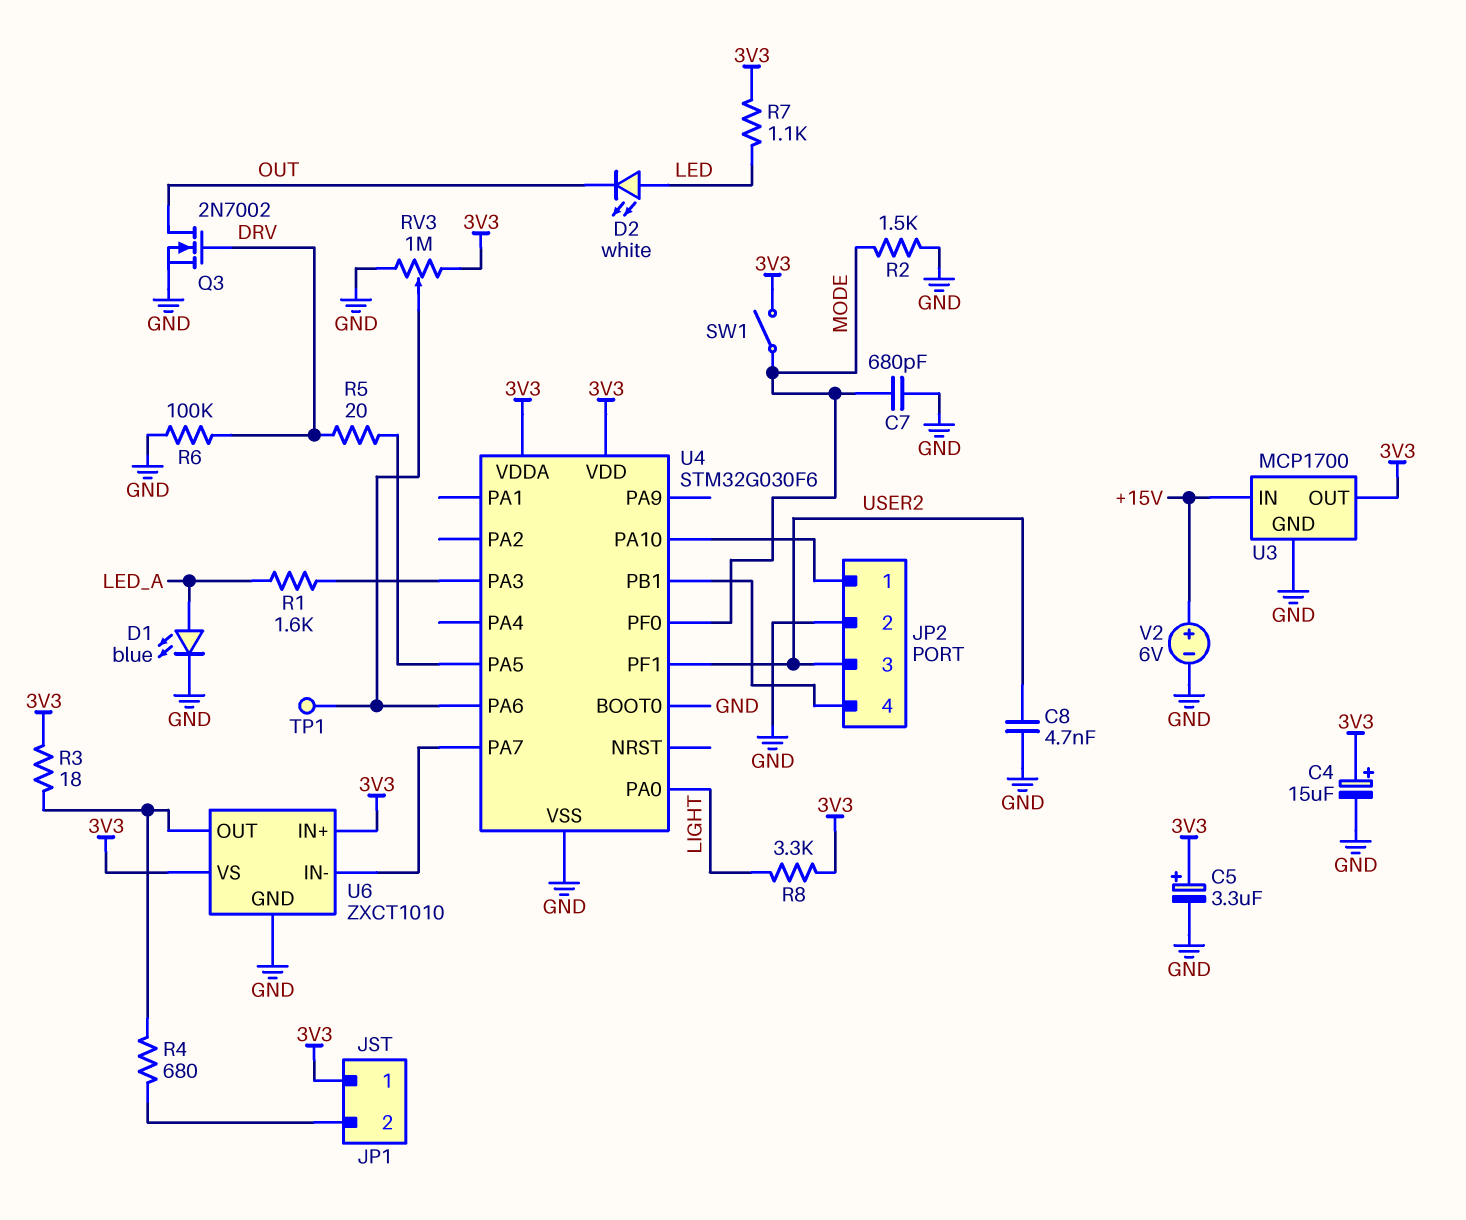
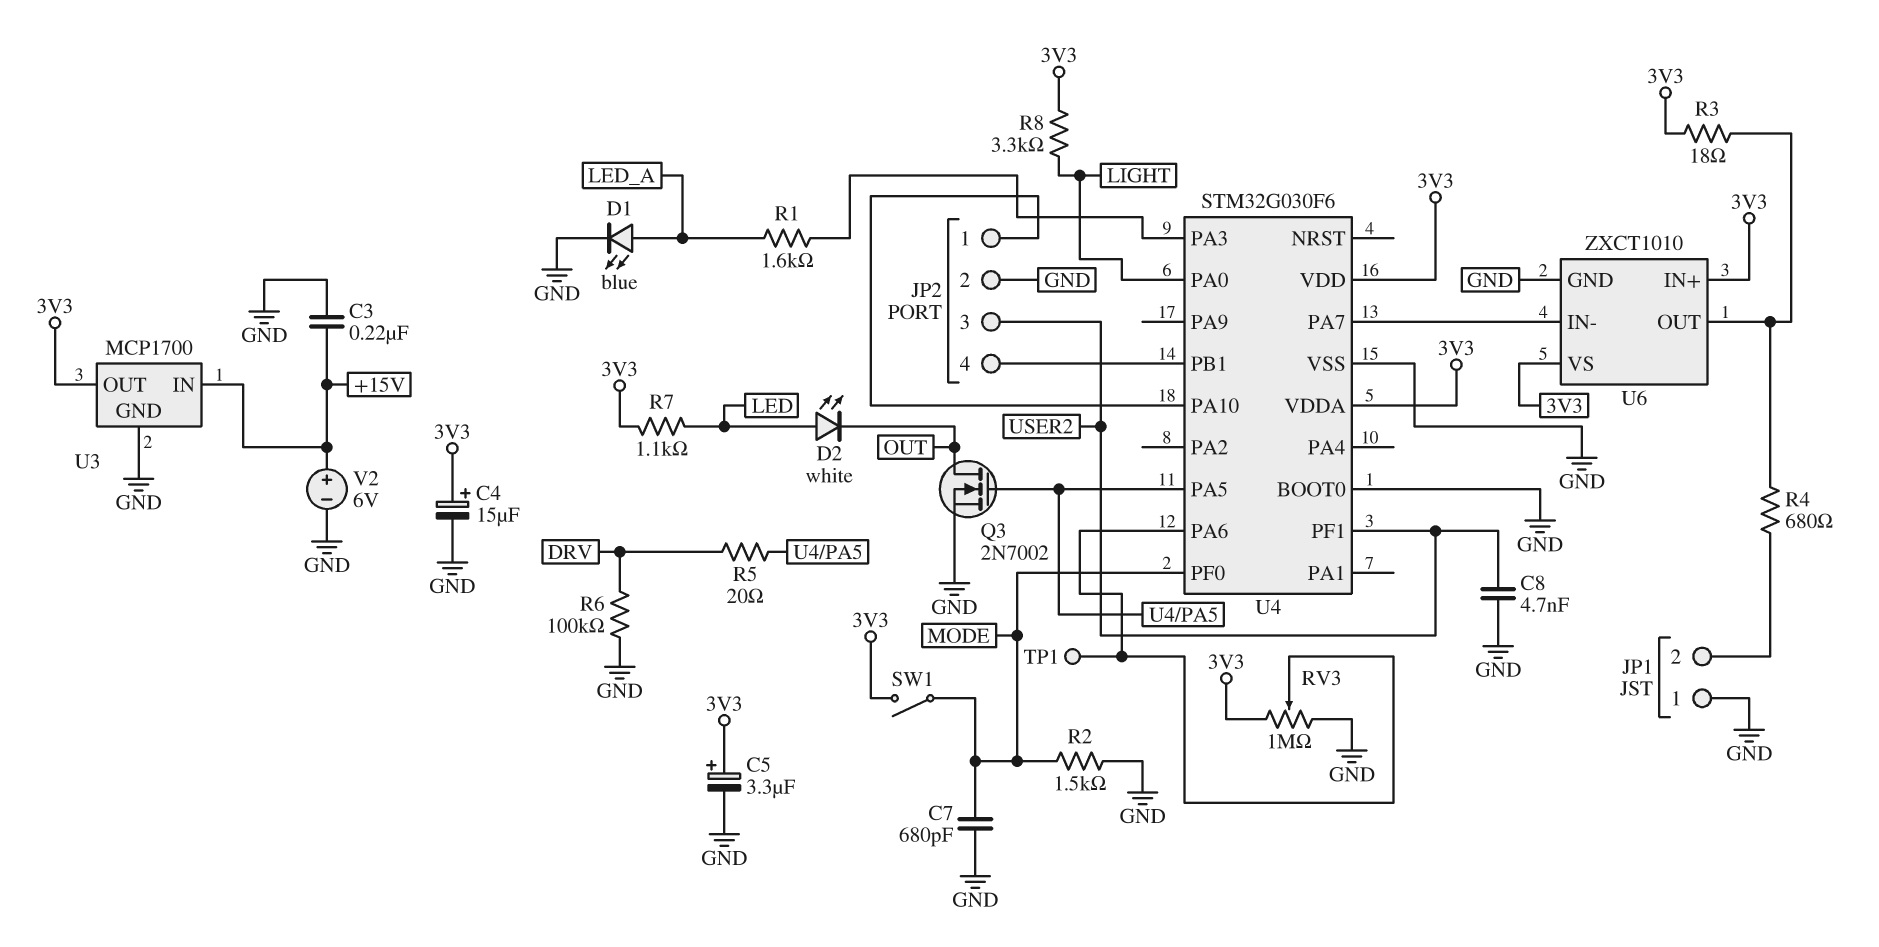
C3: none -> 220nF (+15V, GND)
JP1 pin 1: 3V3 -> GND
Q3: NMOS 2N7002 (G DRV, D OUT, S GND) -> NMOS 2N7002 (G U4/PA5, D OUT, S GND)

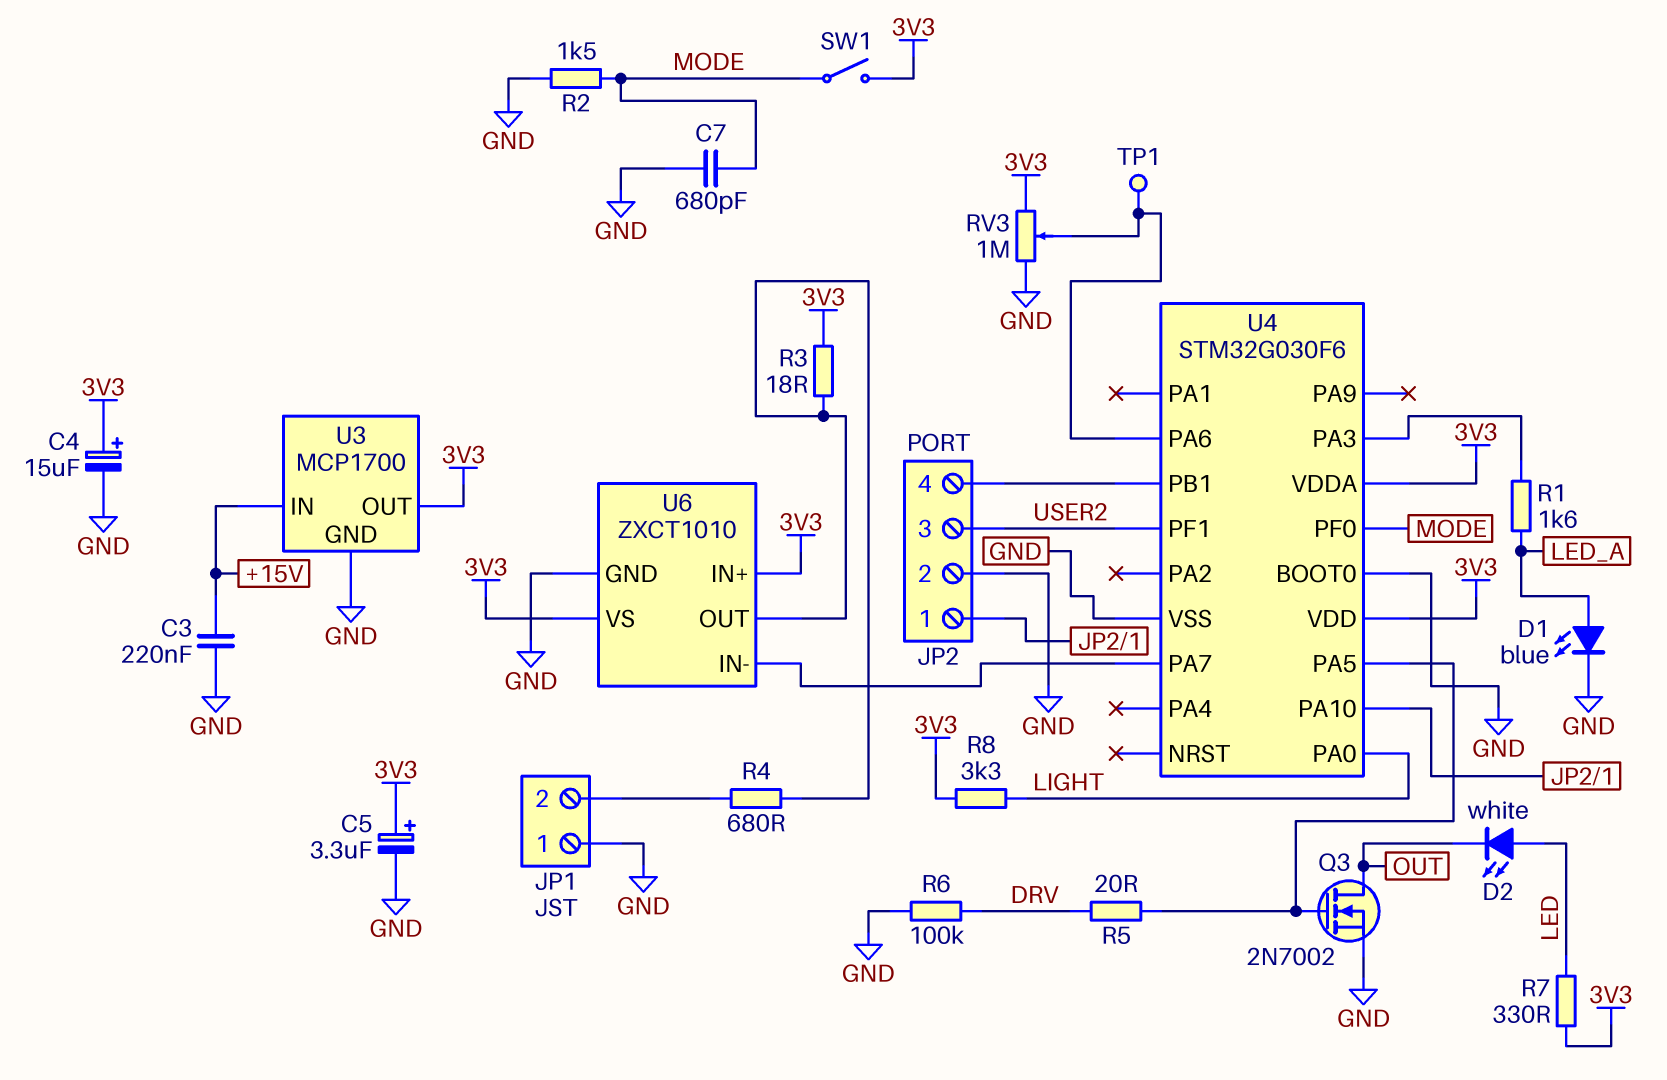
C8: 4.7nF (GND, USER2) -> none
R7: 1.1k (3V3, LED) -> 330 (3V3, LED)
V2: 6V (plus +15V, minus GND) -> none

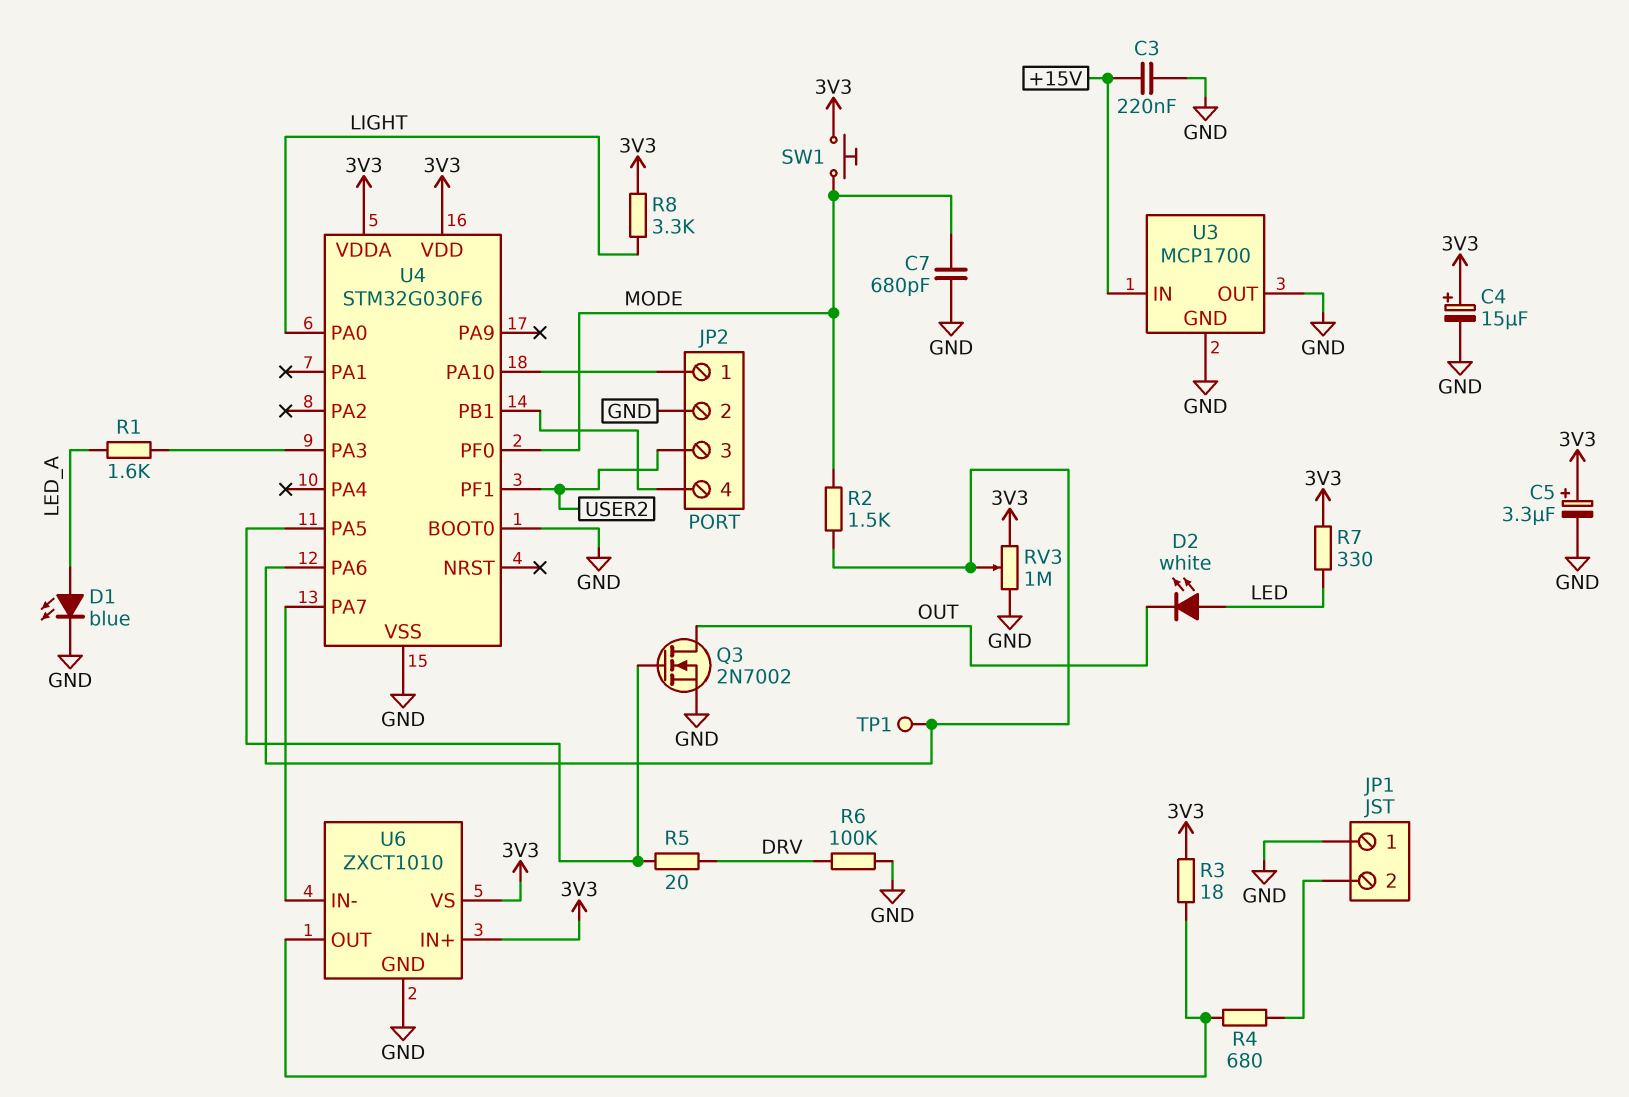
R2: 1.5k (GND, MODE) -> 1.5k (MODE, U4/PA6)
SW1: switch (3V3, MODE) -> button (3V3, MODE)
U3 pin OUT: 3V3 -> GND

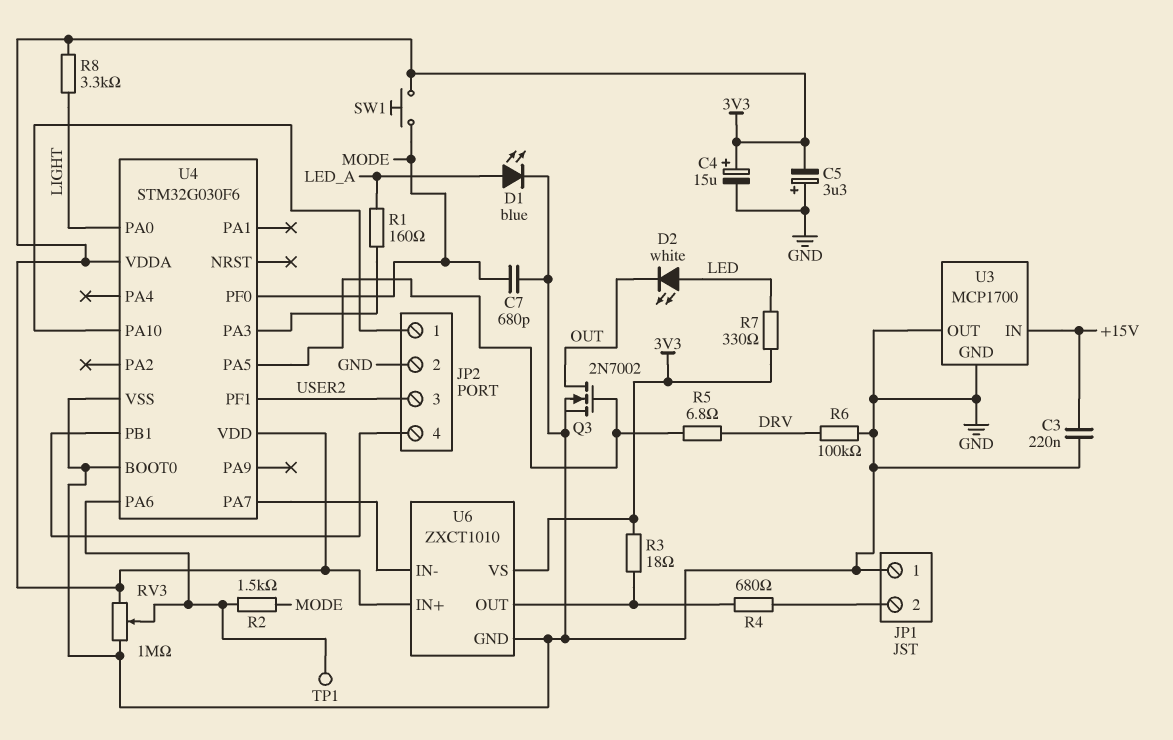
C5: 3.3uF (plus 3V3, minus GND) -> 3.3uF (plus GND, minus 3V3)
R1: 1.6k (LED_A, U4/PA3) -> 160 (LED_A, U4/PA3)
R5: 20 (DRV, U4/PA5) -> 6.8 (DRV, U4/PA5)

